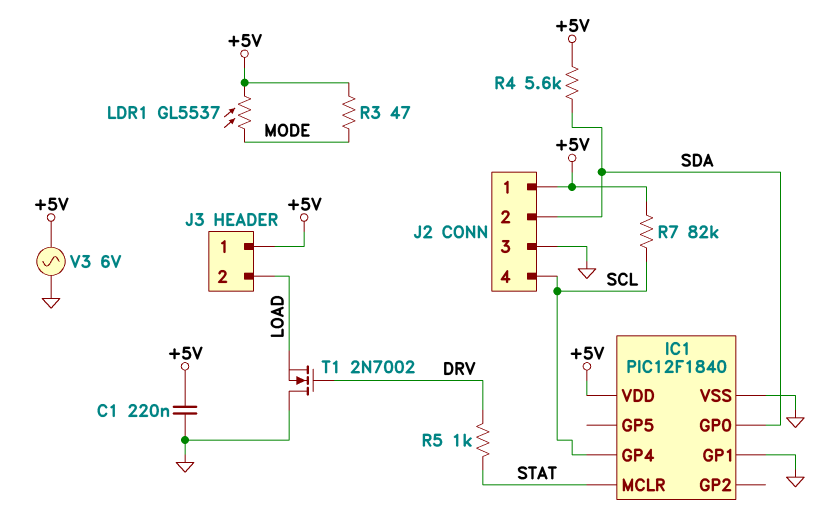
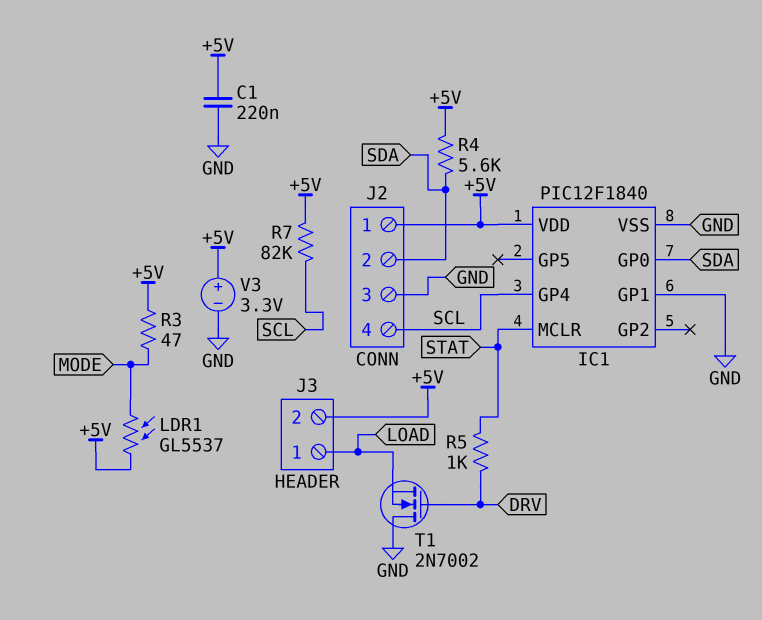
J3 pin 1: +5V -> LOAD
J3 pin 2: LOAD -> +5V
V3: AC 6V (+5V, GND) -> 3.3V (plus +5V, minus GND)

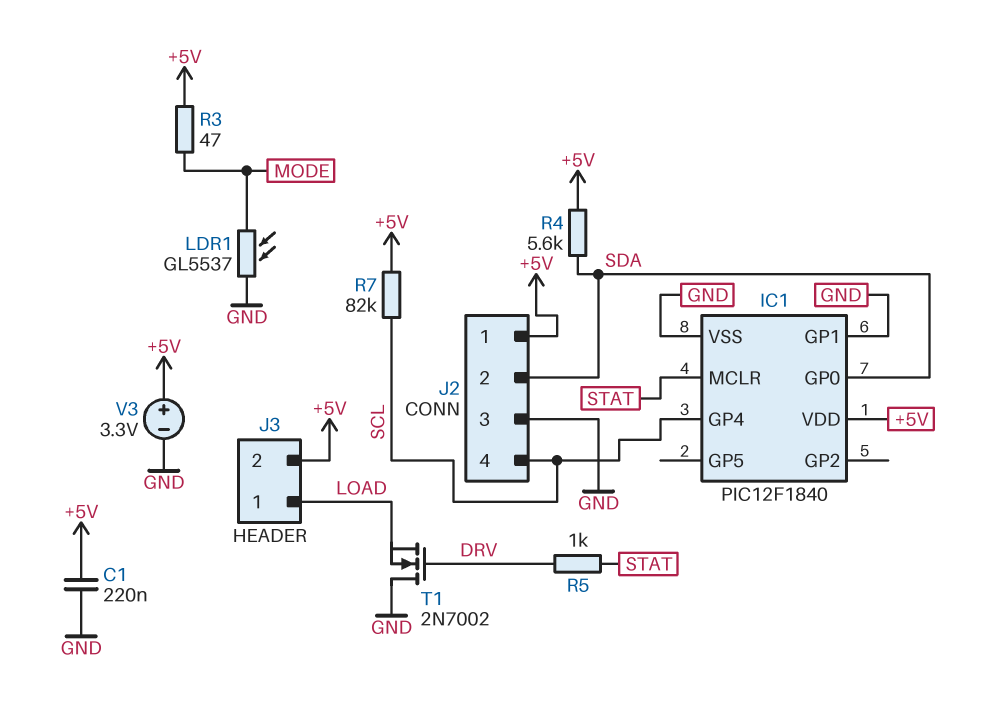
LDR1: GL5537 (+5V, MODE) -> GL5537 (GND, MODE)

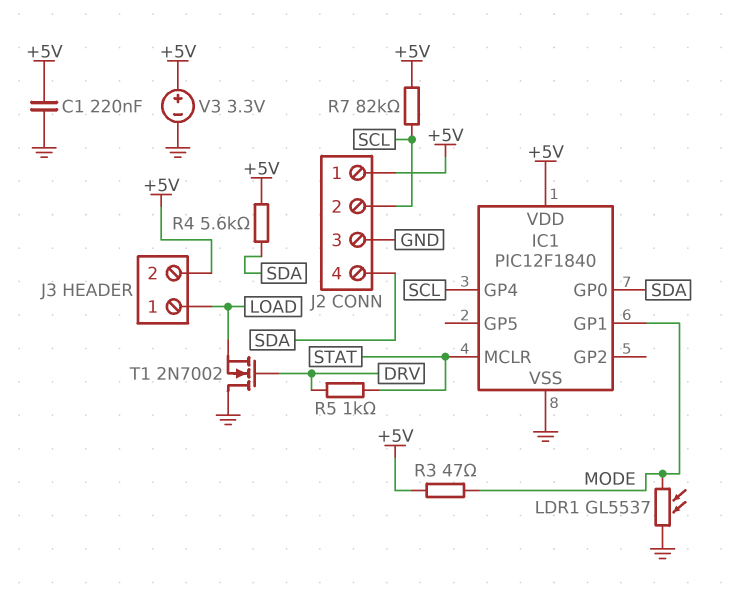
IC1 pin GP1: GND -> MODE
J2 pin 2: SDA -> SCL
J2 pin 4: SCL -> SDA

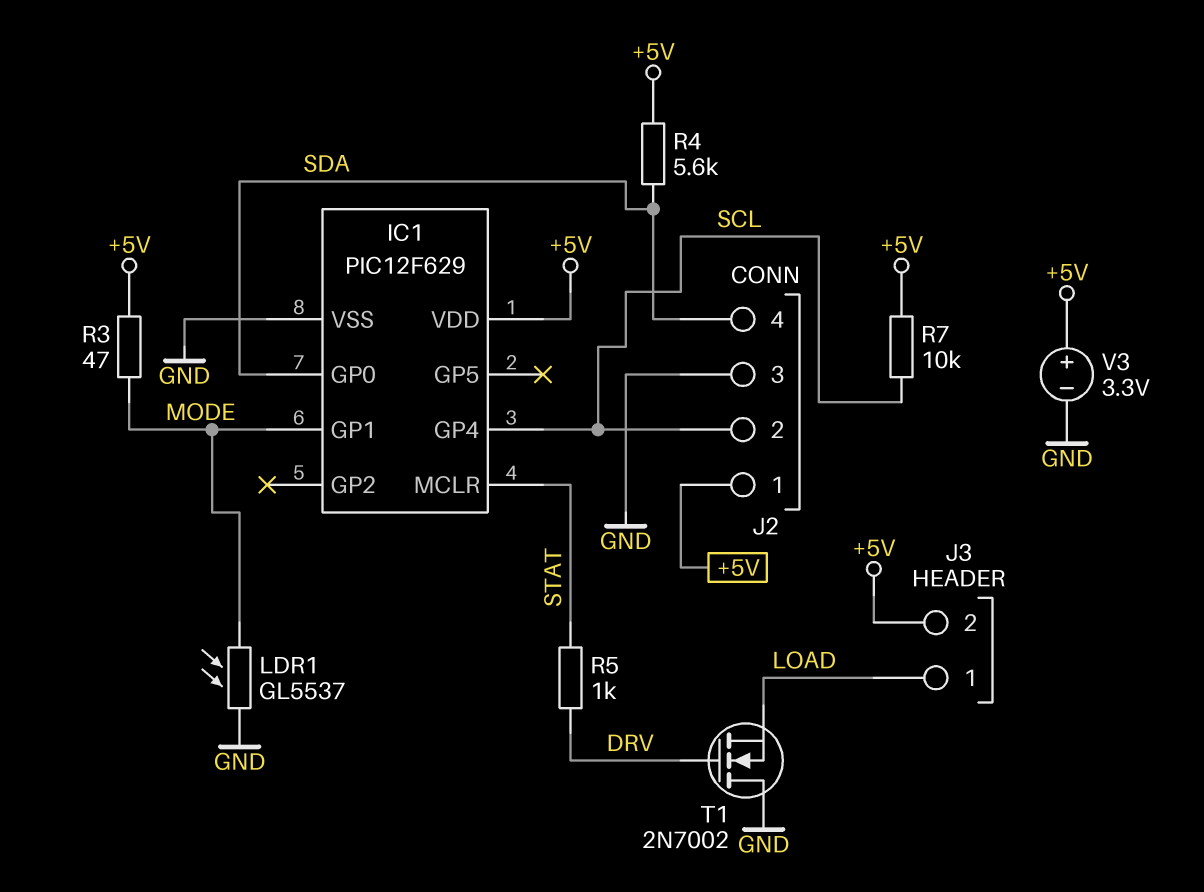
C1: 220nF (+5V, GND) -> none
IC1: PIC12F1840 -> PIC12F629
R7: 82k (+5V, SCL) -> 10k (+5V, SCL)

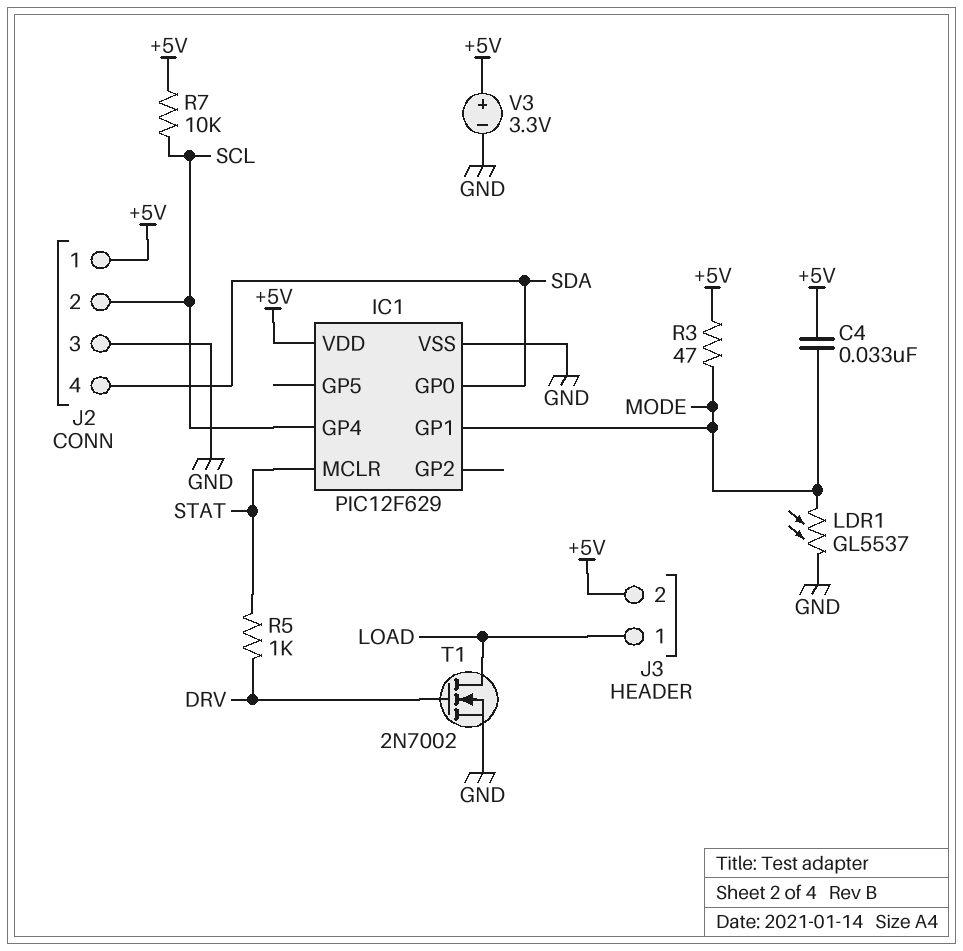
C4: none -> 33nF (+5V, MODE)
R4: 5.6k (+5V, SDA) -> none
T1: NMOS 2N7002 (G DRV, D GND, S LOAD) -> NMOS 2N7002 (G DRV, D LOAD, S GND)

